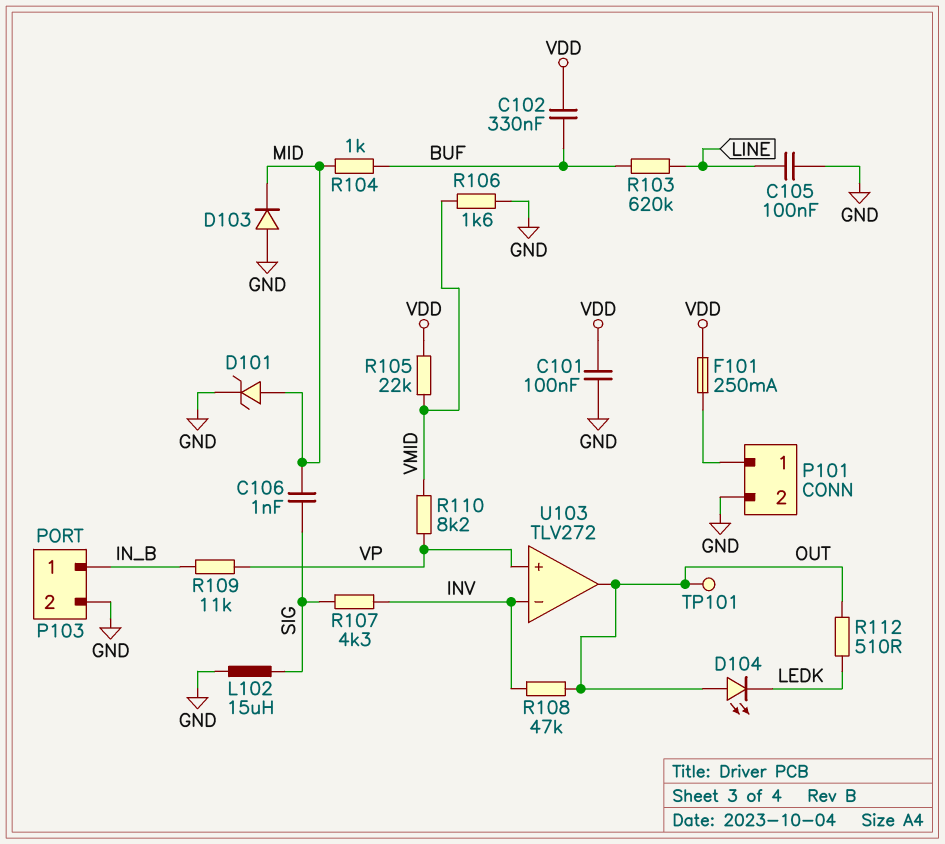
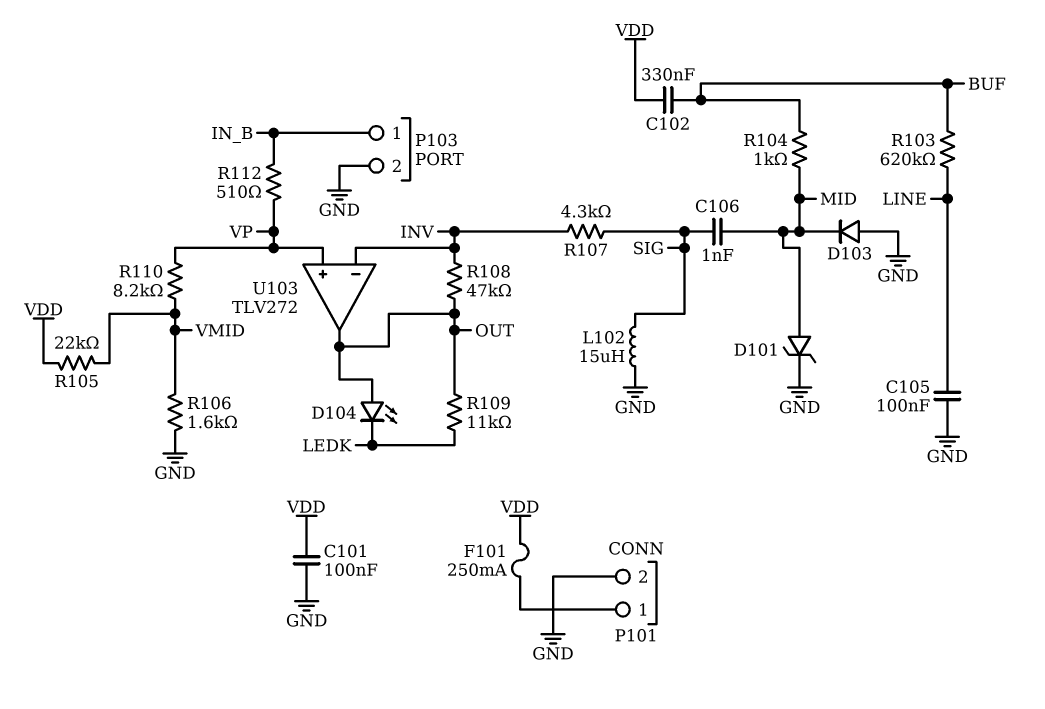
R109: 11k (IN_B, VP) -> 11k (LEDK, OUT)
R112: 510 (LEDK, OUT) -> 510 (IN_B, VP)
TP101: test point (OUT) -> none

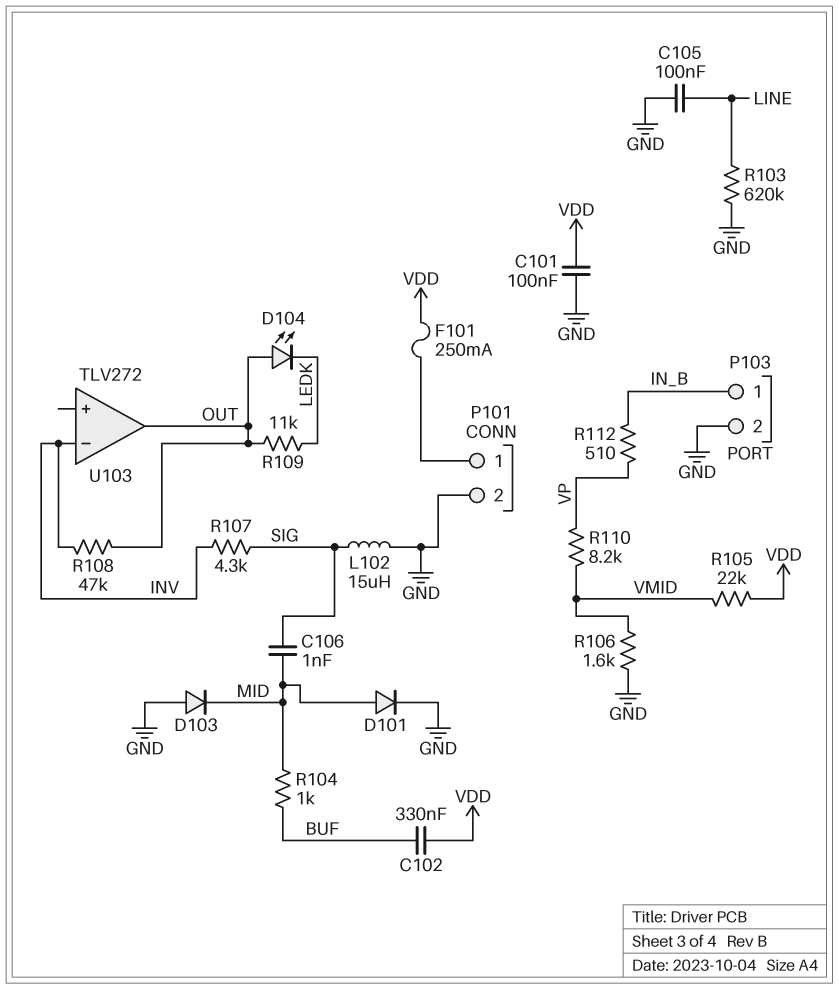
D101: zener (A MID, K GND) -> diode (A MID, K GND)
R103: 620k (BUF, LINE) -> 620k (GND, LINE)
U103 pin in+: VP -> none

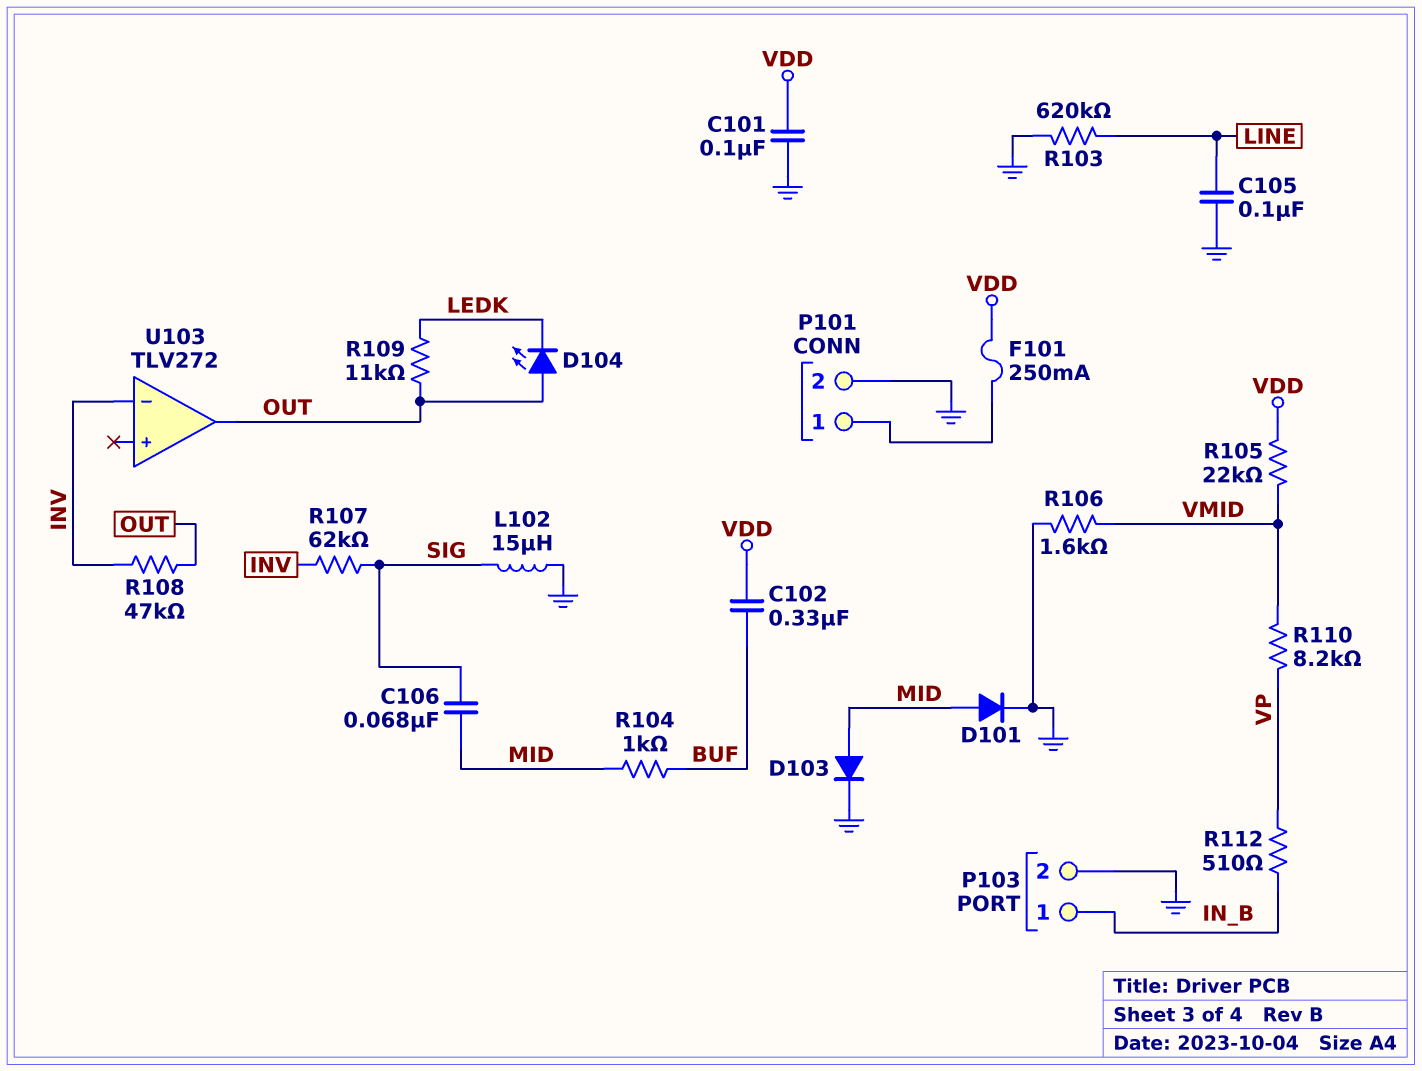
C106: 1nF (MID, SIG) -> 68nF (MID, SIG)
D103: diode (A GND, K MID) -> diode (A MID, K GND)
R107: 4.3k (INV, SIG) -> 62k (INV, SIG)

